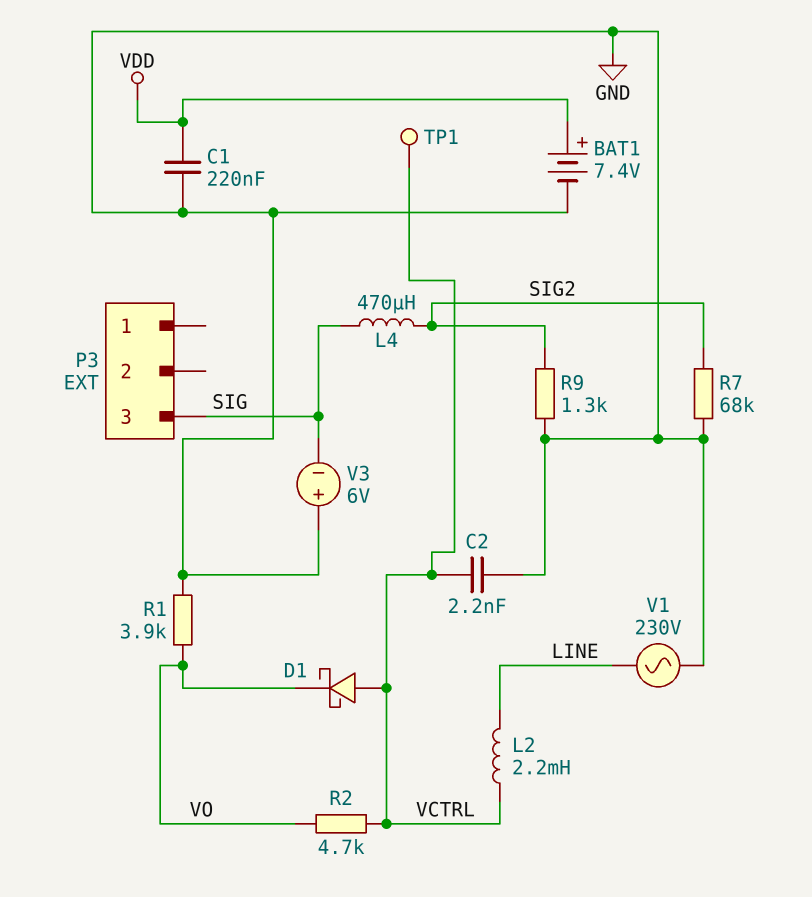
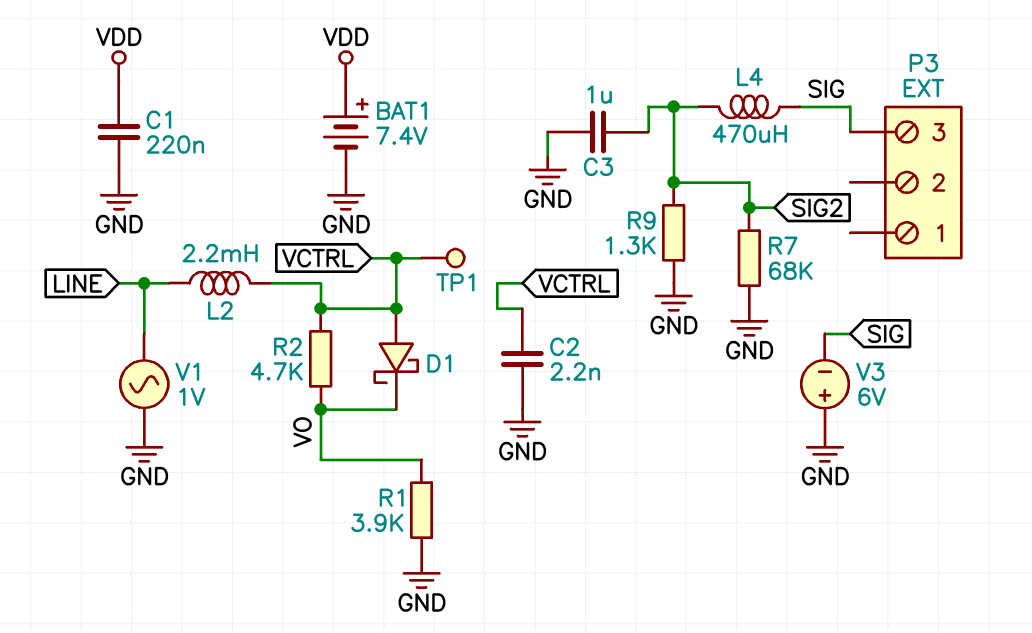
C3: none -> 1uF (GND, SIG2)
V1: AC 230V (GND, LINE) -> AC 1V (GND, LINE)

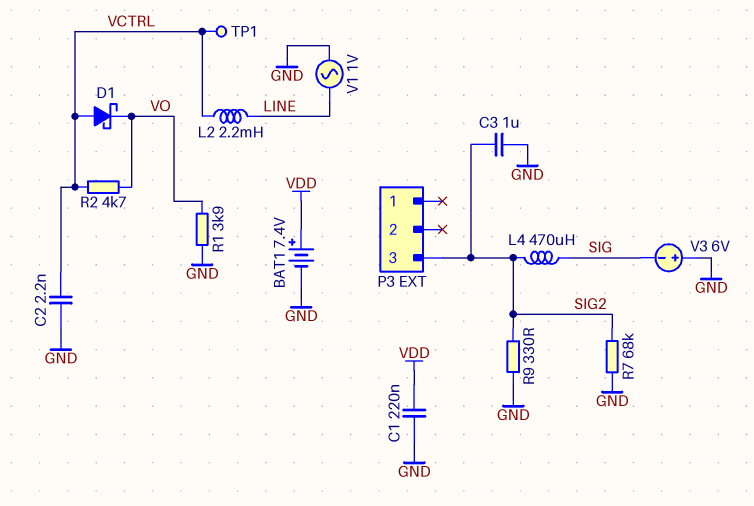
P3 pin 3: SIG -> SIG2
R9: 1.3k (GND, SIG2) -> 330 (GND, SIG2)

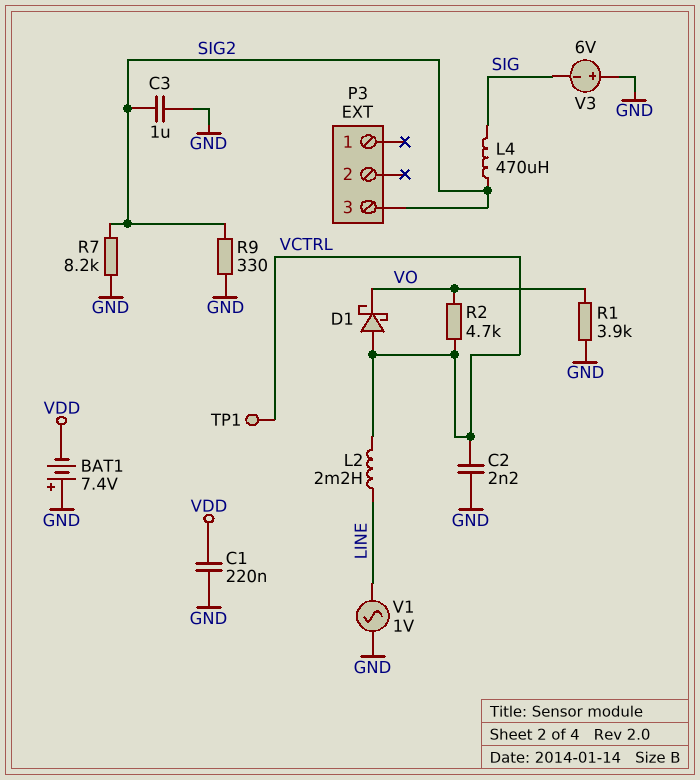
BAT1: 7.4V (plus VDD, minus GND) -> 7.4V (plus GND, minus VDD)
R7: 68k (GND, SIG2) -> 8.2k (GND, SIG2)

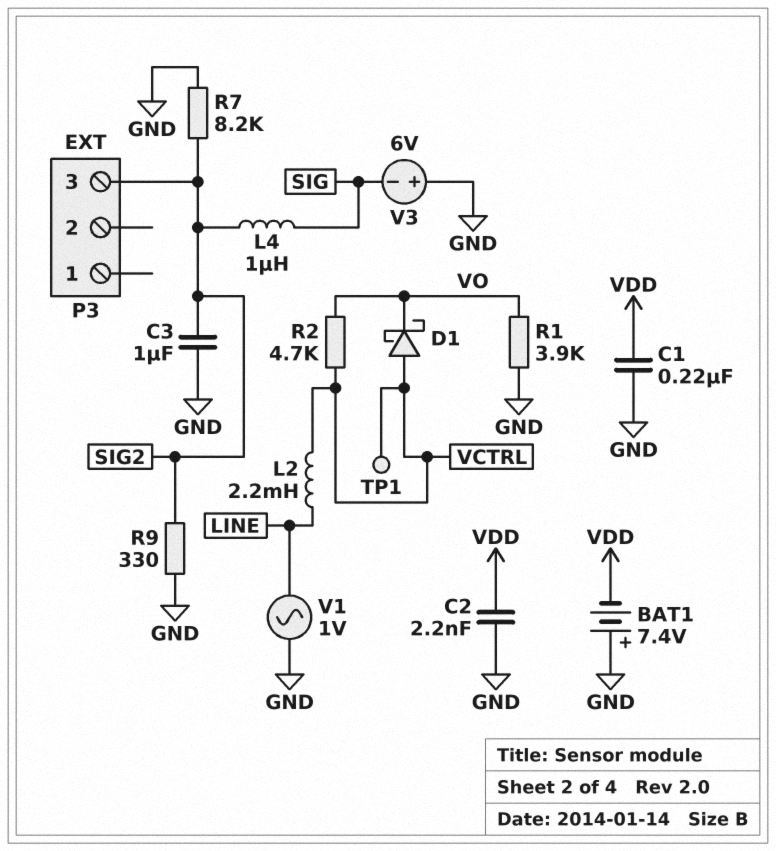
C2: 2.2nF (GND, VCTRL) -> 2.2nF (GND, VDD)
L4: 470uH (SIG, SIG2) -> 1uH (SIG, SIG2)

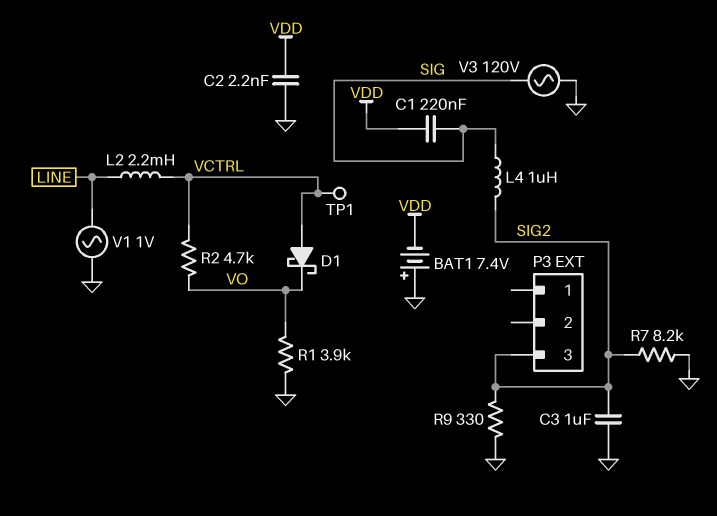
C1: 220nF (GND, VDD) -> 220nF (SIG, VDD)
V3: 6V (plus GND, minus SIG) -> AC 120V (GND, SIG)

